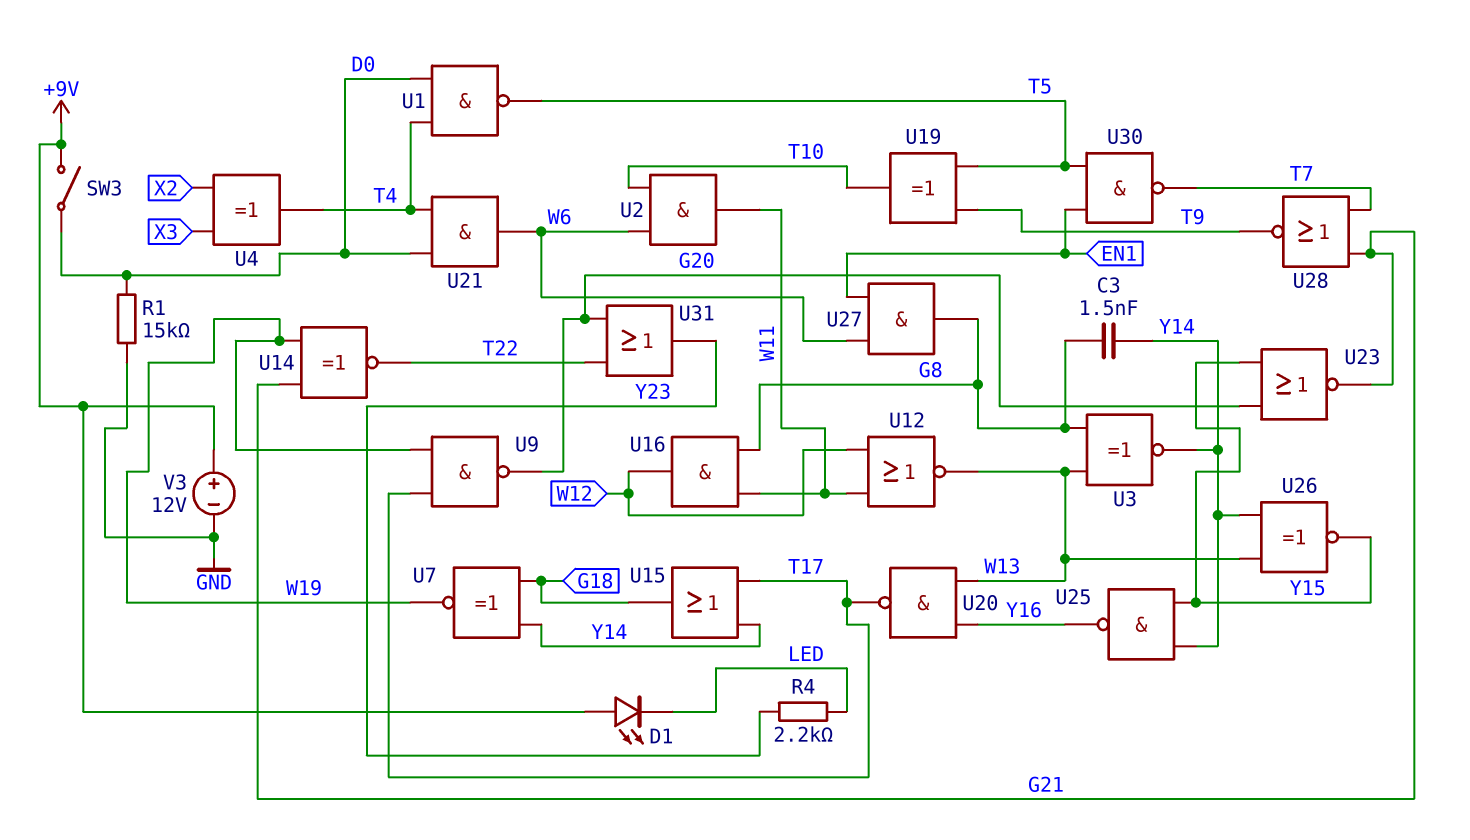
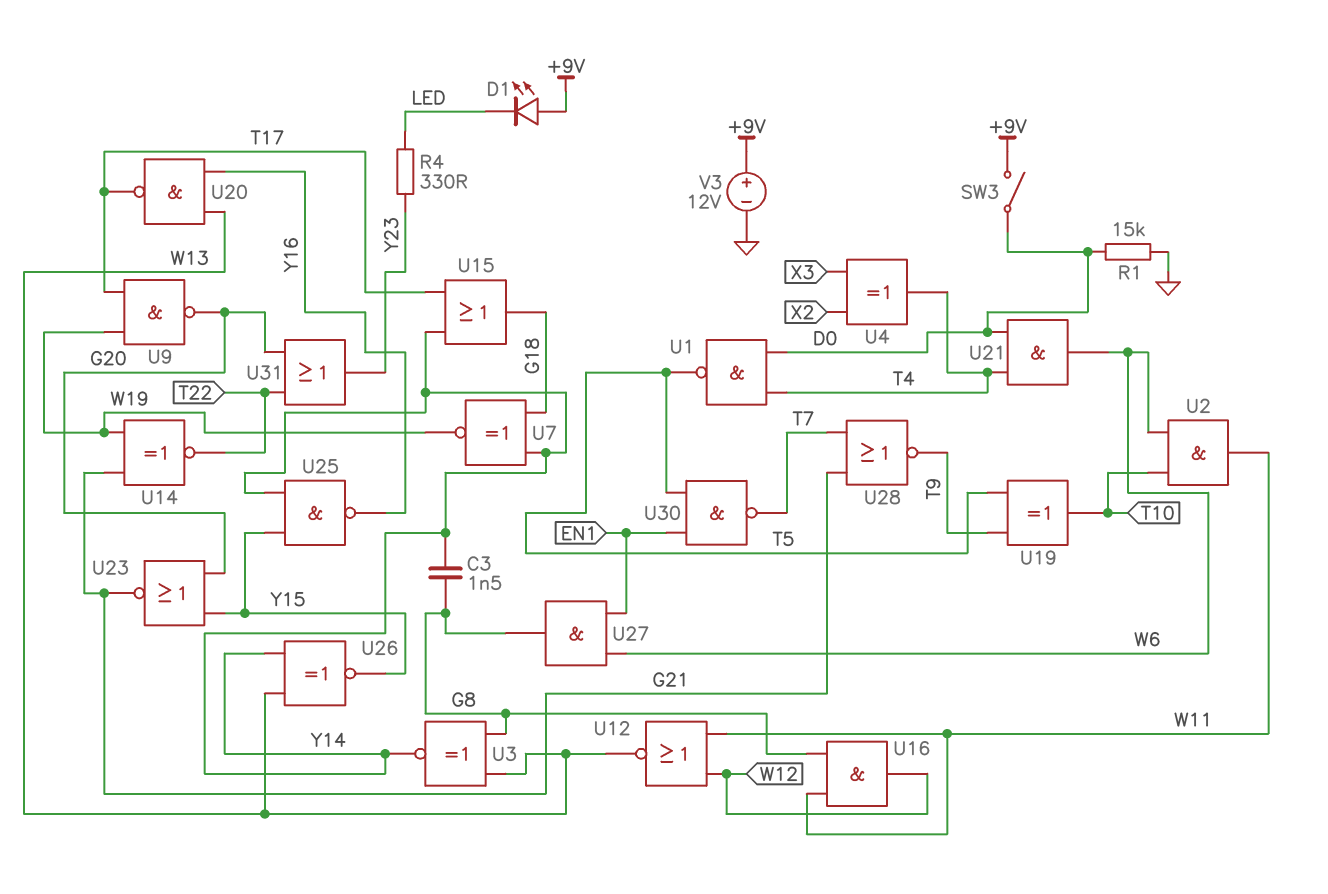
R4: 2.2k (LED, Y23) -> 330 (LED, Y23)

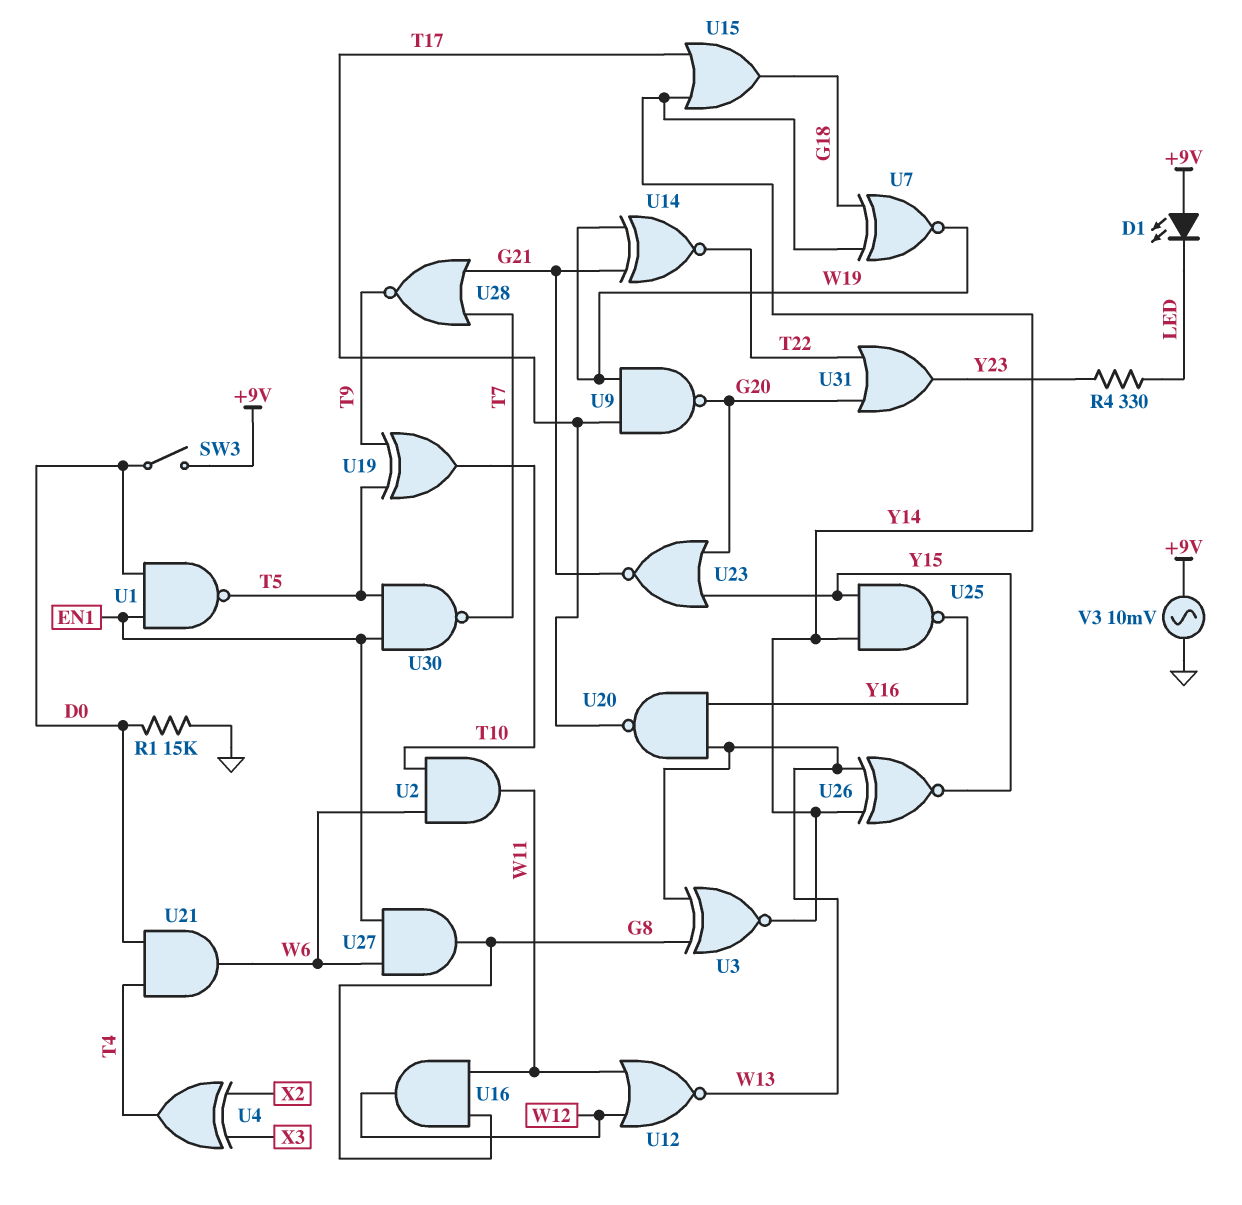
C3: 1.5nF (G8, Y14) -> none
U1: NAND (in D0, in T4, out T5) -> NAND (in D0, in EN1, out T5)
V3: 12V (plus +9V, minus GND) -> AC 10mV (+9V, GND)

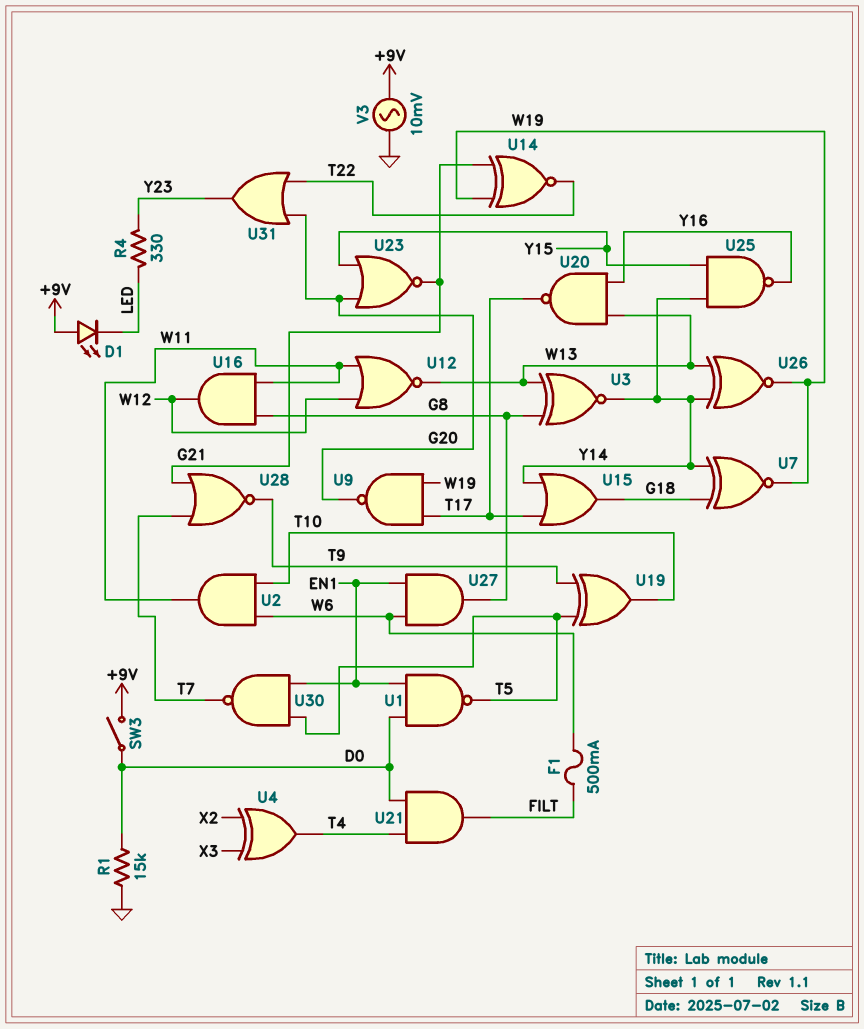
F1: none -> 500mA (FILT, W6)
U21: AND (in D0, in T4, out W6) -> AND (in D0, in T4, out FILT)
U26: XNOR (in W13, in Y14, out Y15) -> XNOR (in W13, in Y14, out W19)

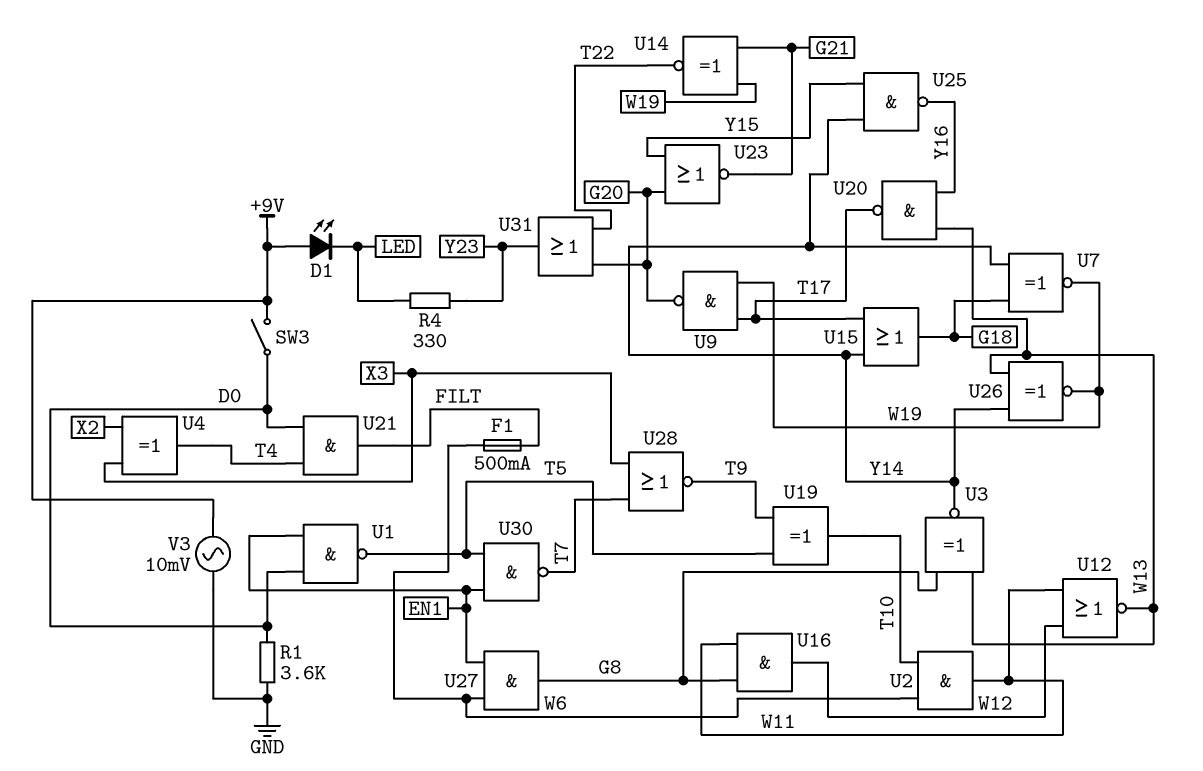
R1: 15k (D0, GND) -> 3.6k (D0, GND)
U28: NOR (in G21, in T7, out T9) -> NOR (in T7, in X3, out T9)

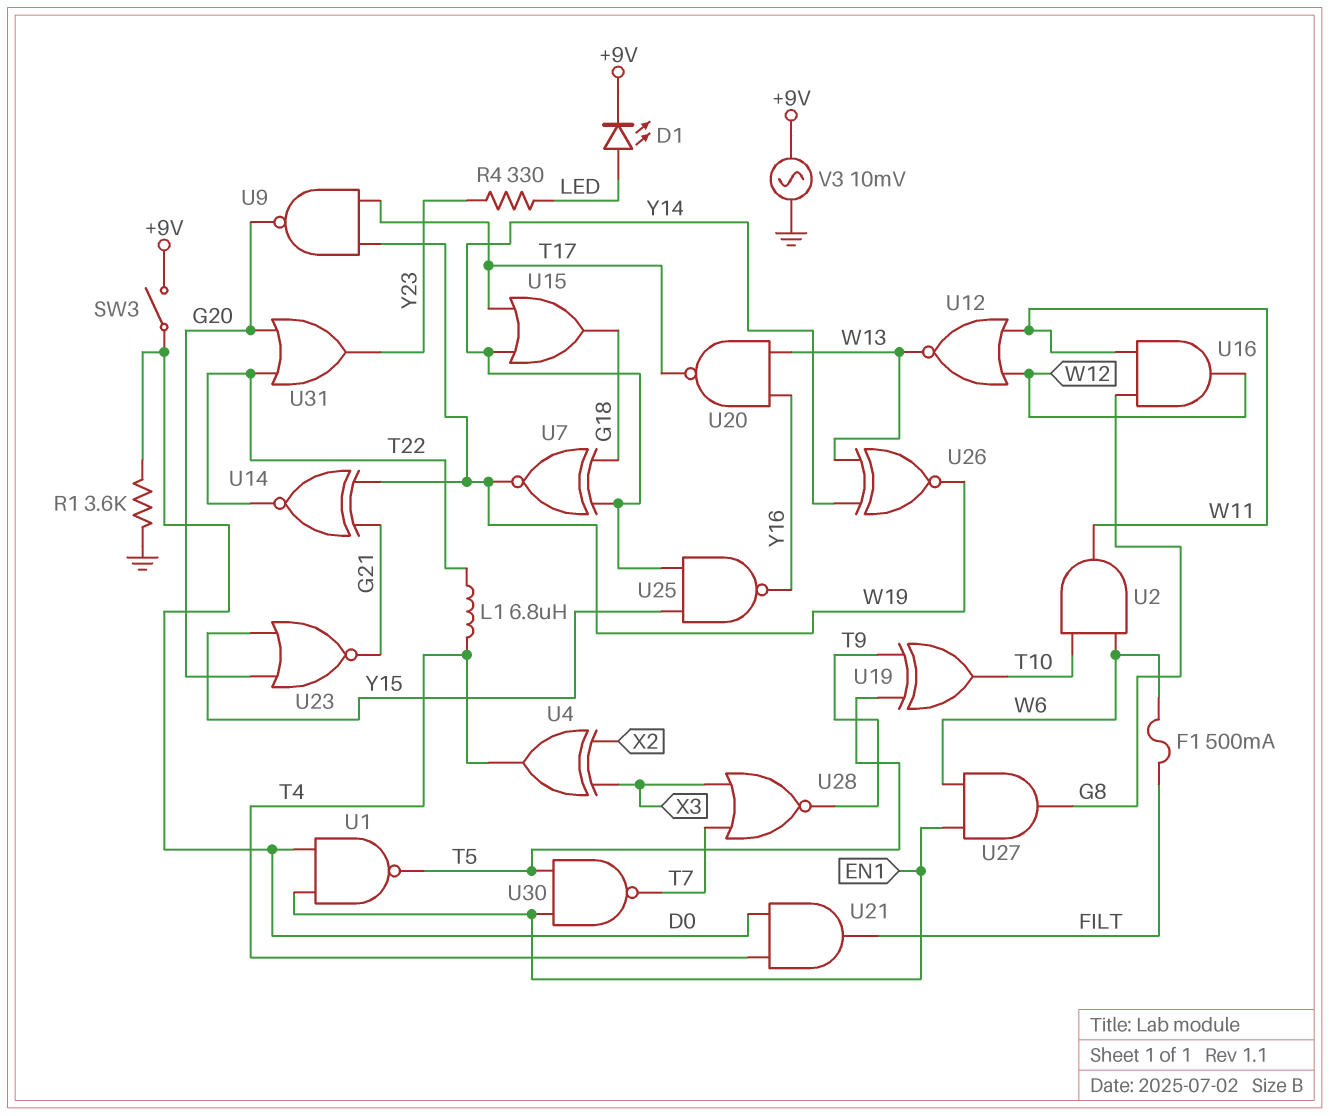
D1: LED (A +9V, K LED) -> LED (A LED, K +9V)
L1: none -> 6.8uH (T4, T22)
U3: XNOR (in G8, in W13, out Y14) -> none

